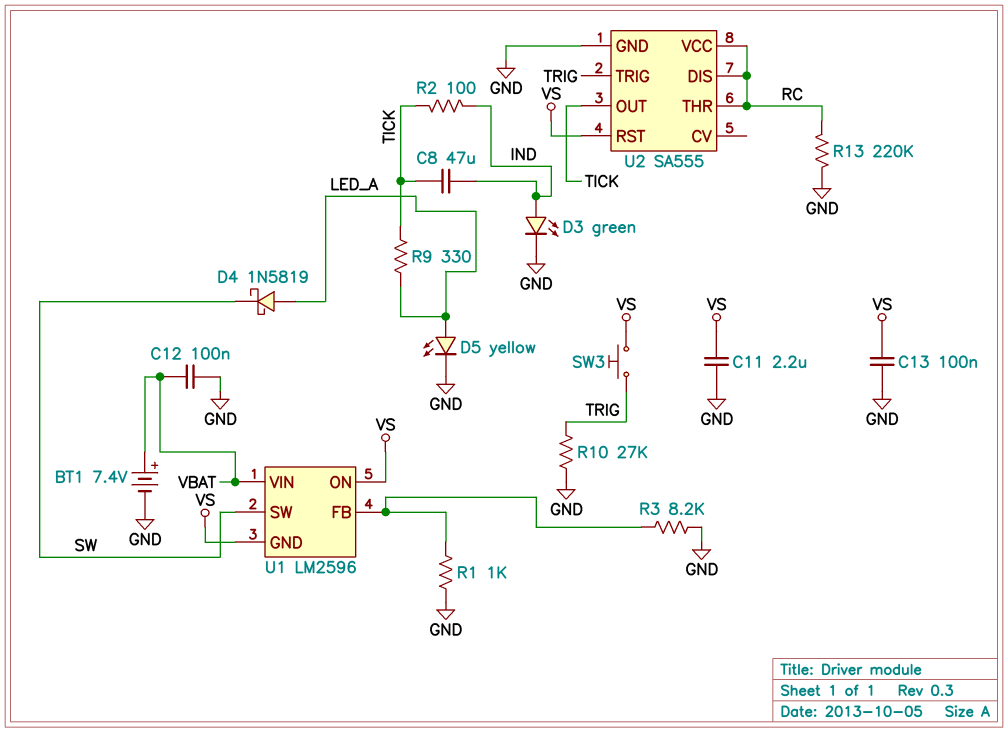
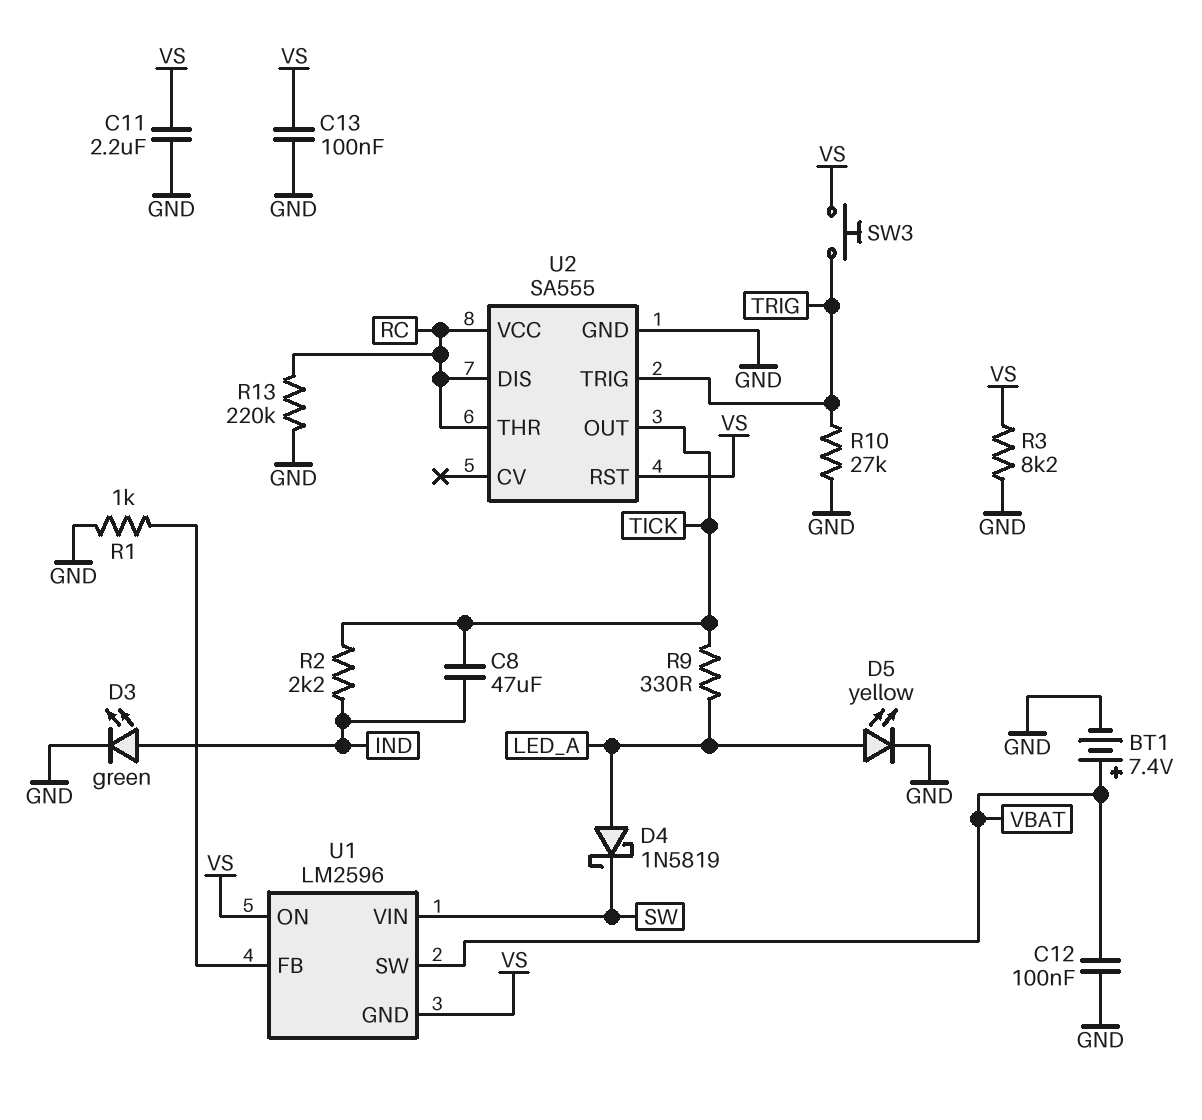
R2: 100 (IND, TICK) -> 2.2k (IND, TICK)
R3: 8.2k (GND, U1/FB) -> 8.2k (GND, VS)
U1 pin SW: SW -> VBAT
U1 pin VIN: VBAT -> SW

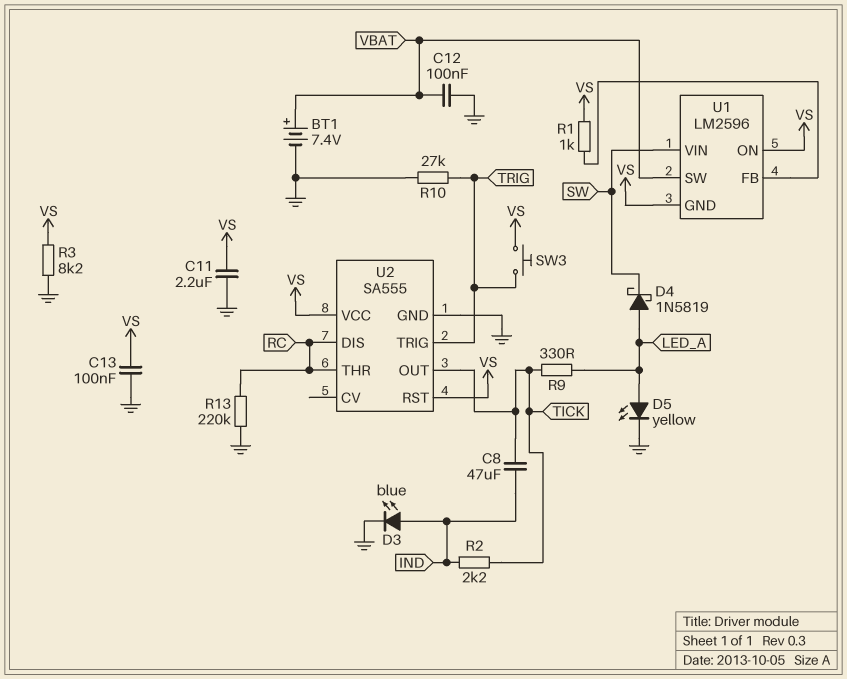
D3: LED green (A IND, K GND) -> LED blue (A IND, K GND)
R1: 1k (GND, U1/FB) -> 1k (U1/FB, VS)
U2 pin VCC: RC -> VS

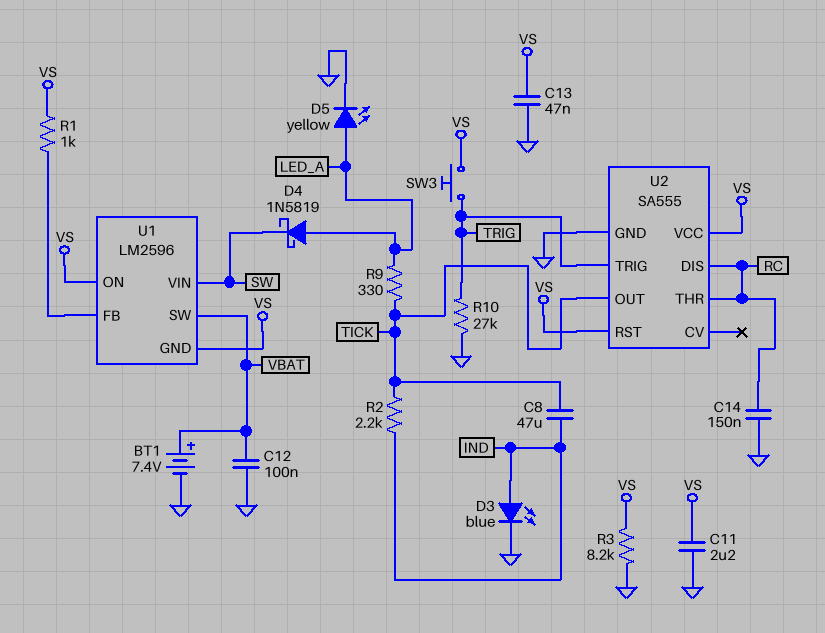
C13: 100nF (GND, VS) -> 47nF (GND, VS)
C14: none -> 150nF (GND, RC)
R13: 220k (GND, RC) -> none

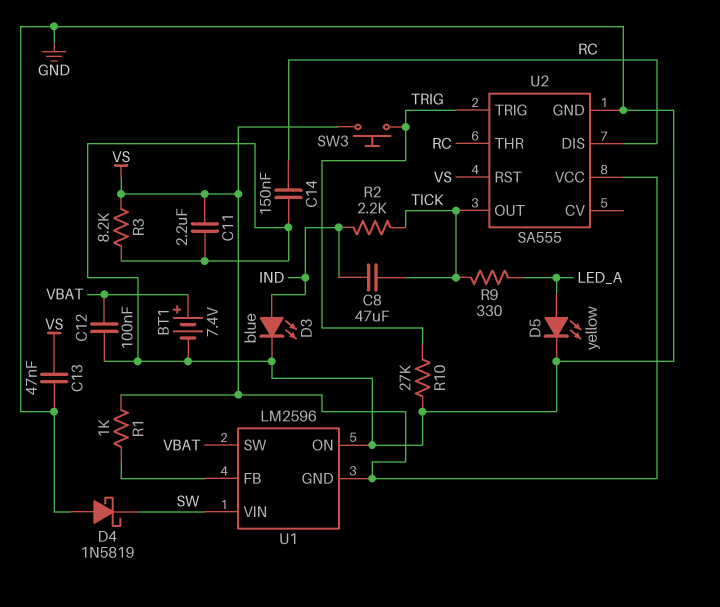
D4: schottky 1N5819 (A LED_A, K SW) -> schottky 1N5819 (A GND, K SW)
U1 pin ON: VS -> GND

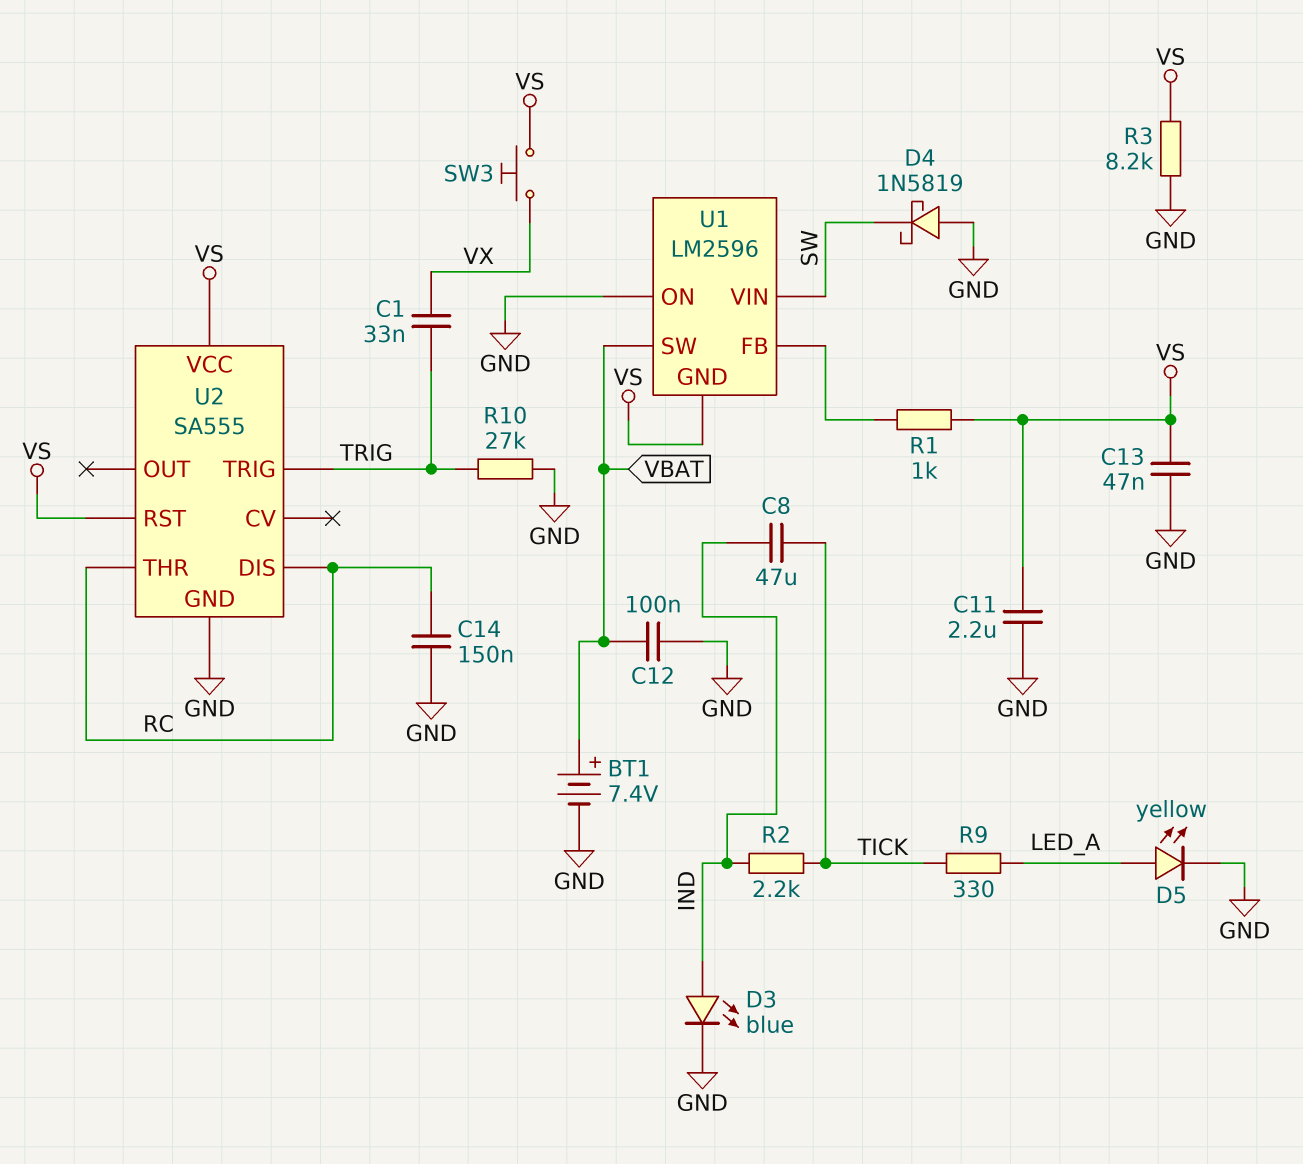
C1: none -> 33nF (TRIG, VX)
SW3: button (TRIG, VS) -> button (VS, VX)
U2 pin OUT: TICK -> none

